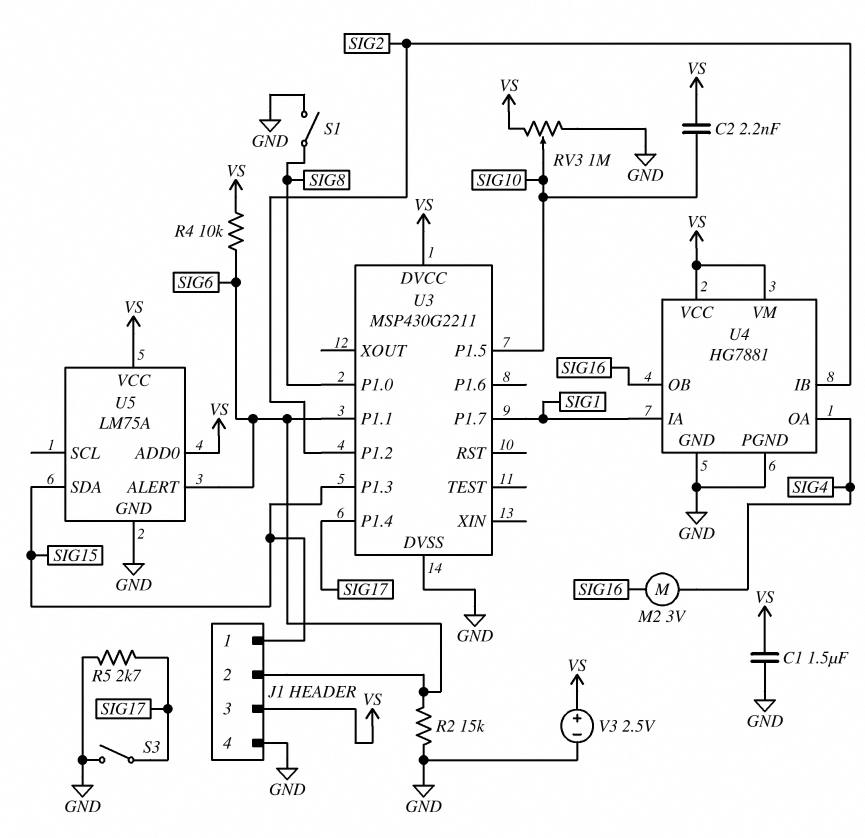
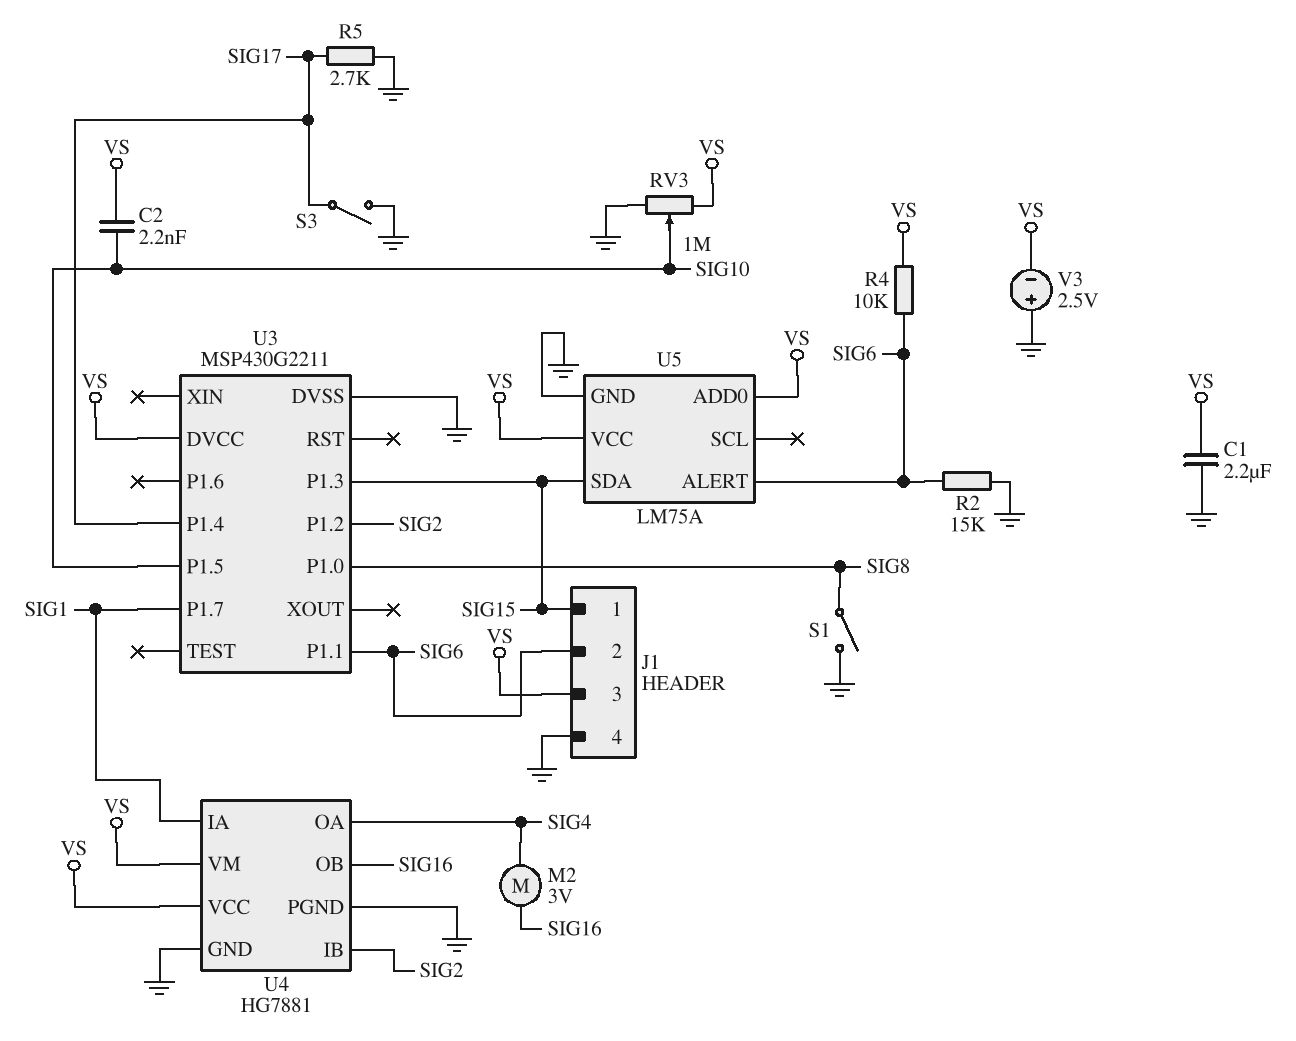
C1: 1.5uF (GND, VS) -> 2.2uF (GND, VS)
V3: 2.5V (plus VS, minus GND) -> 2.5V (plus GND, minus VS)

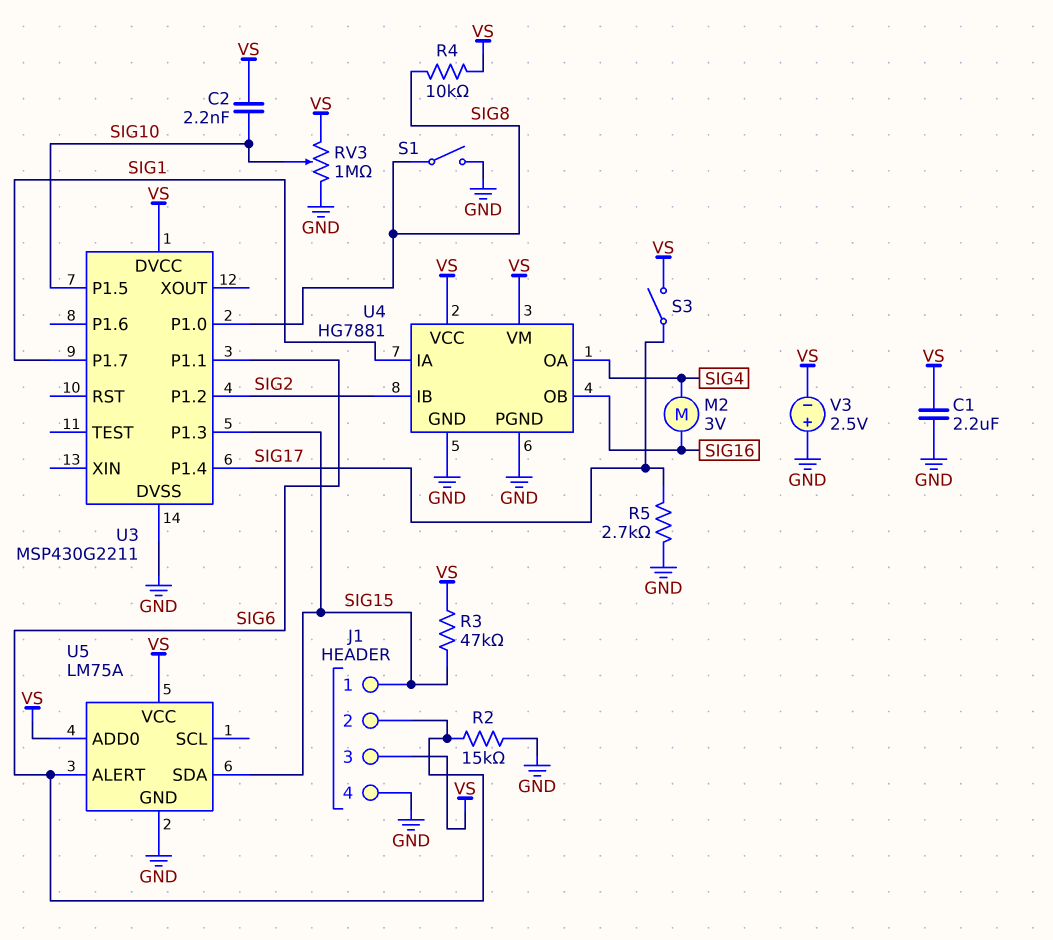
R3: none -> 47k (SIG15, VS)
R4: 10k (SIG6, VS) -> 10k (SIG8, VS)
S3: switch (GND, SIG17) -> switch (SIG17, VS)

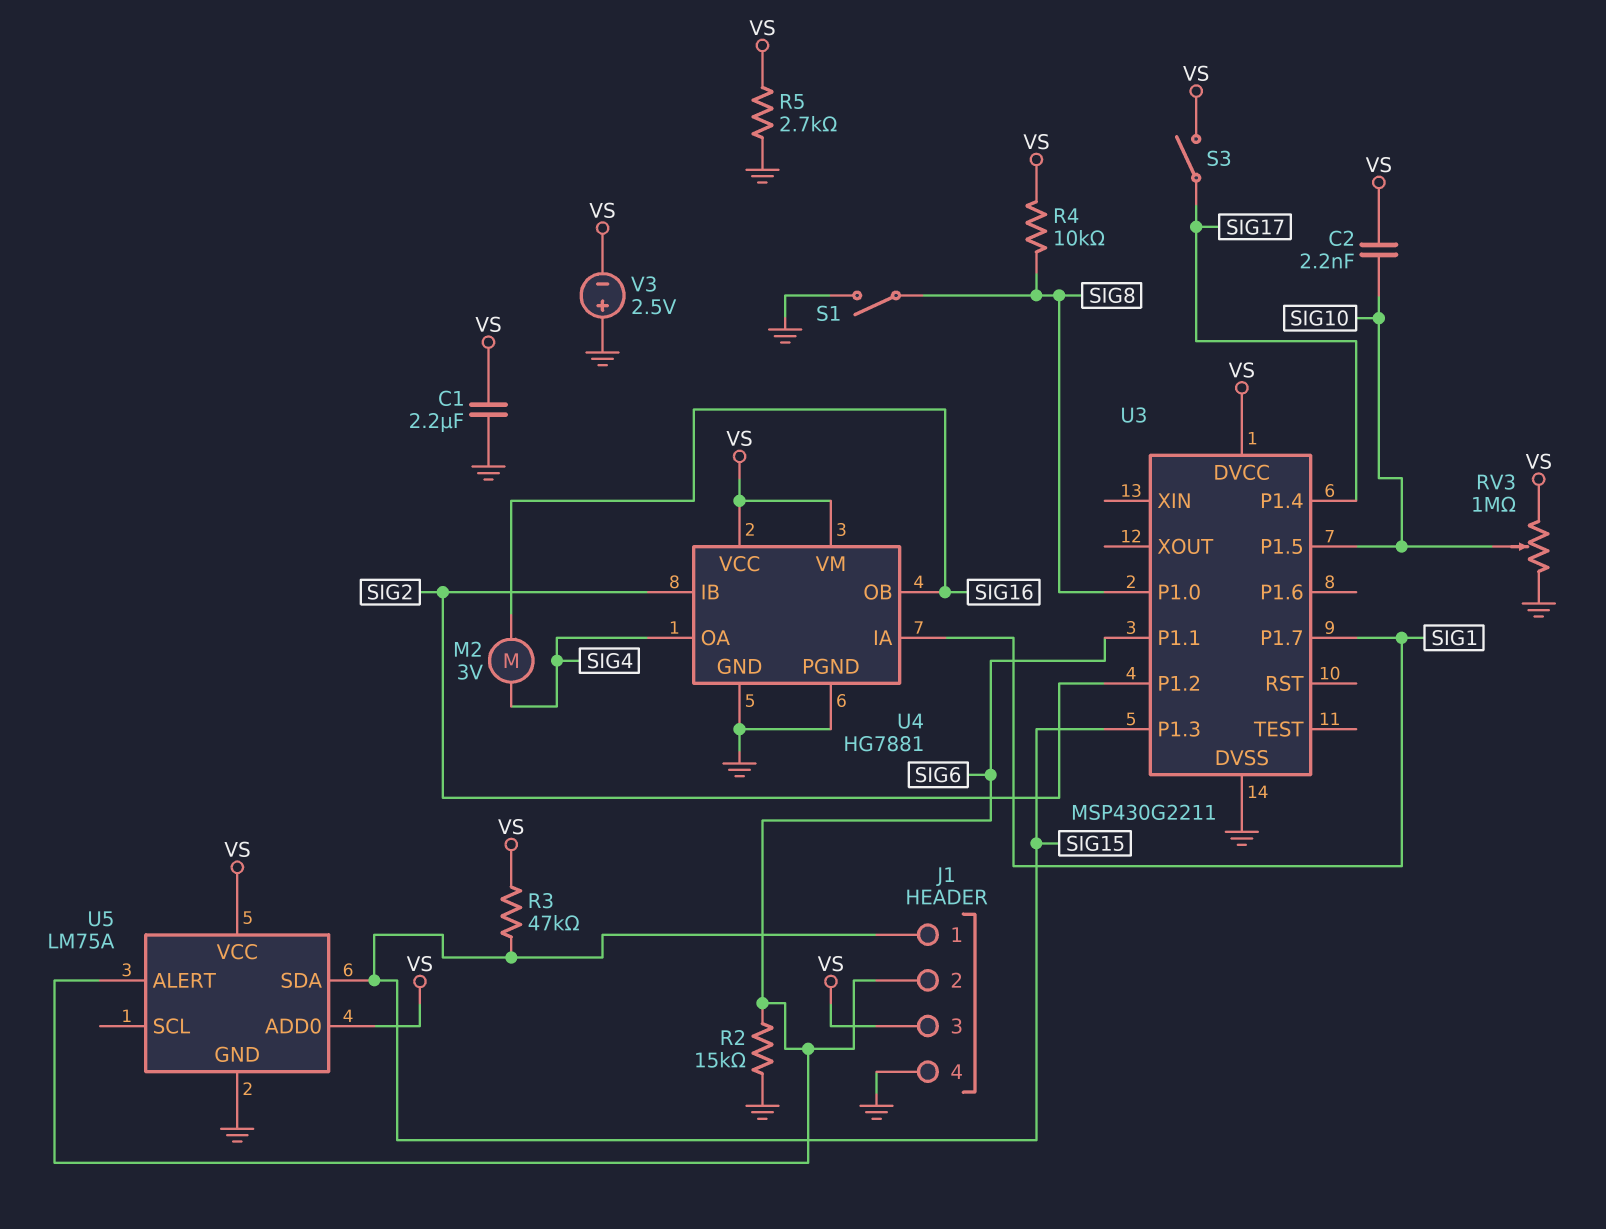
R5: 2.7k (GND, SIG17) -> 2.7k (GND, VS)

